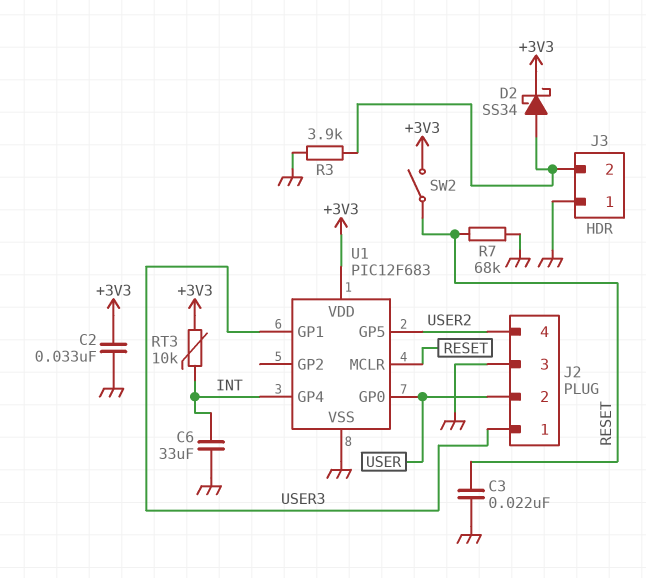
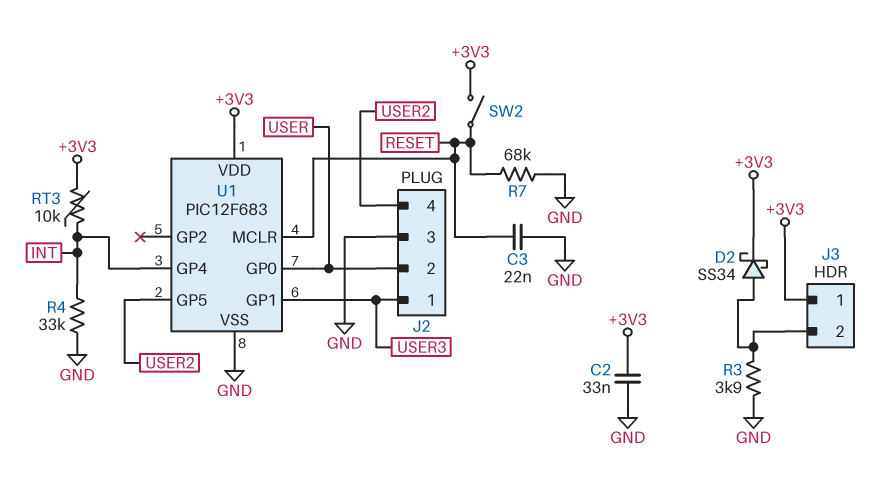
C6: 33uF (GND, INT) -> none
J3 pin 1: GND -> +3V3
R4: none -> 33k (GND, INT)

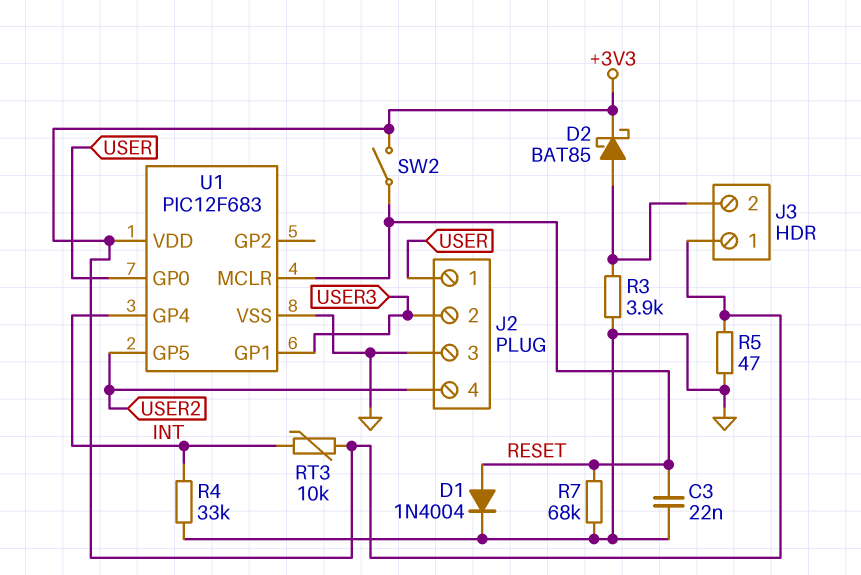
C2: 33nF (+3V3, GND) -> none
D1: none -> diode 1N4004 (A RESET, K GND)
D2: schottky SS34 (A J3/2, K +3V3) -> schottky BAT85 (A J3/2, K +3V3)
J2 pin 1: USER3 -> USER
J2 pin 2: USER -> USER3
R5: none -> 47 (+3V3, GND)

